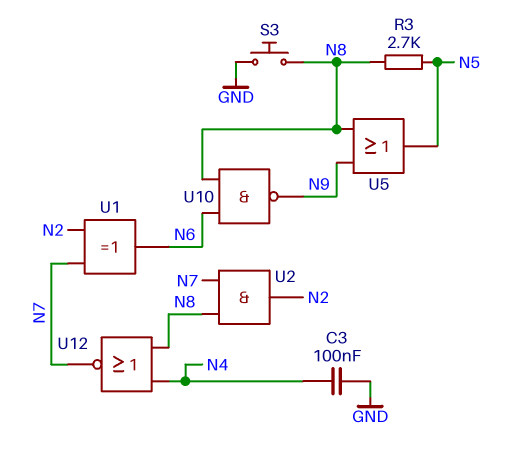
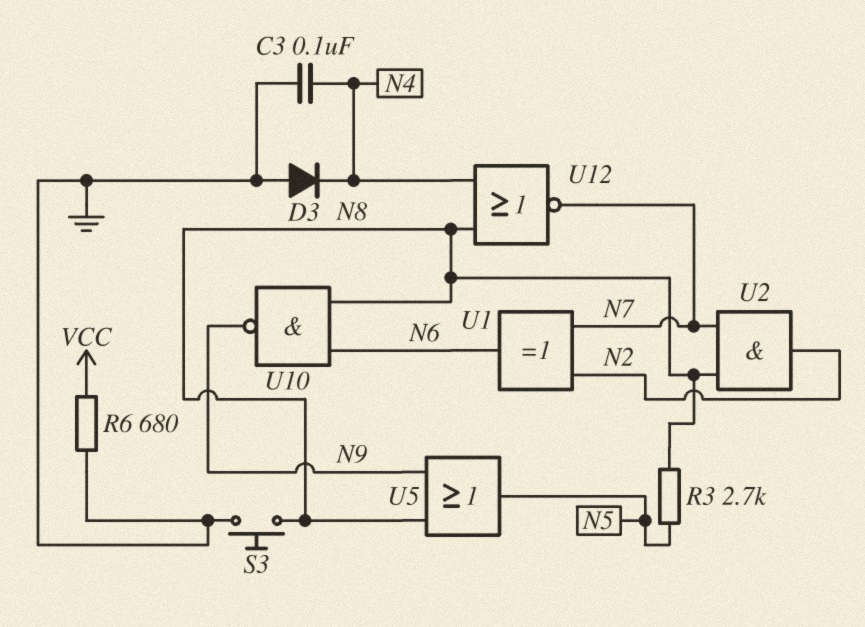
D3: none -> diode (A GND, K N4)
R6: none -> 680 (GND, VCC)

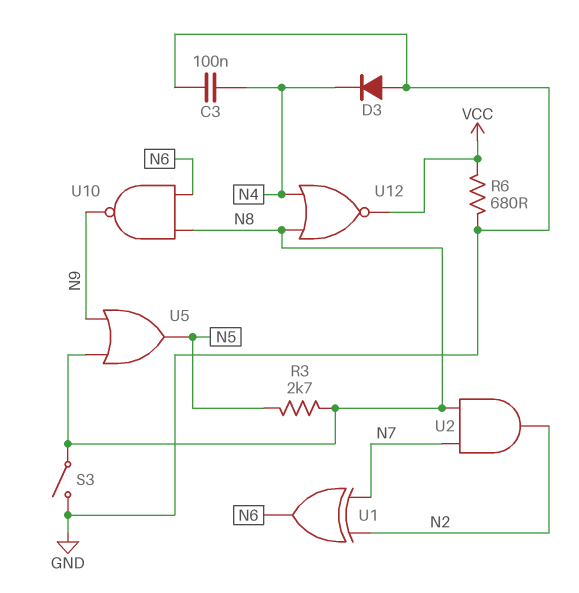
S3: button (GND, N8) -> switch (GND, N8)
U12: NOR (in N4, in N8, out N7) -> NOR (in N4, in N8, out VCC)

